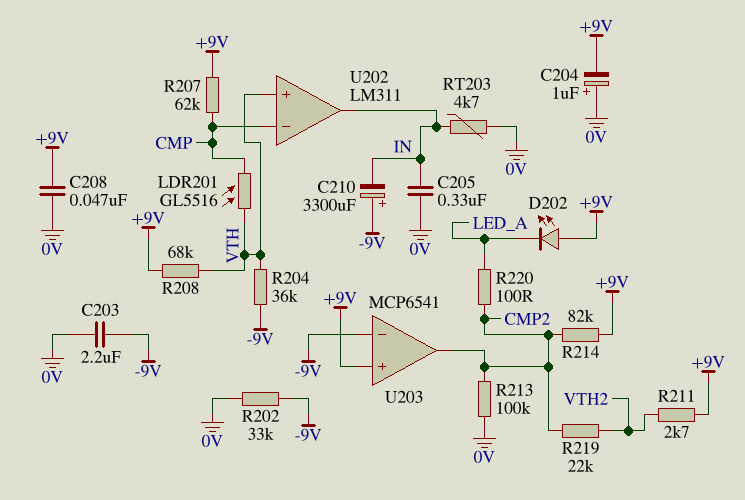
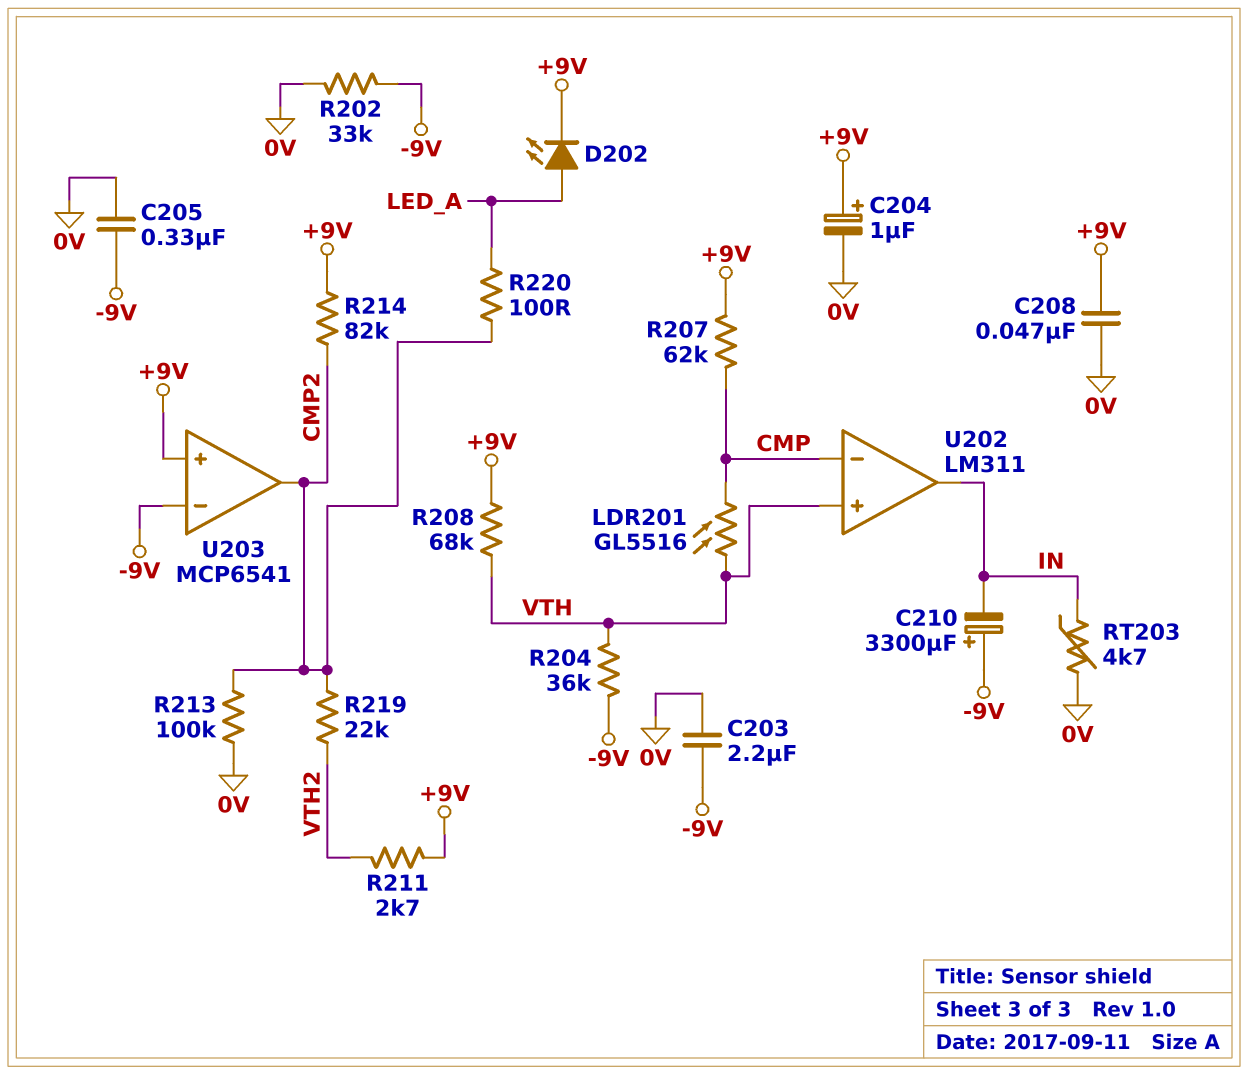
C204: 1uF (plus 0V, minus +9V) -> 1uF (plus +9V, minus 0V)
C205: 330nF (0V, IN) -> 330nF (-9V, 0V)
D202: LED (A +9V, K LED_A) -> LED (A LED_A, K +9V)

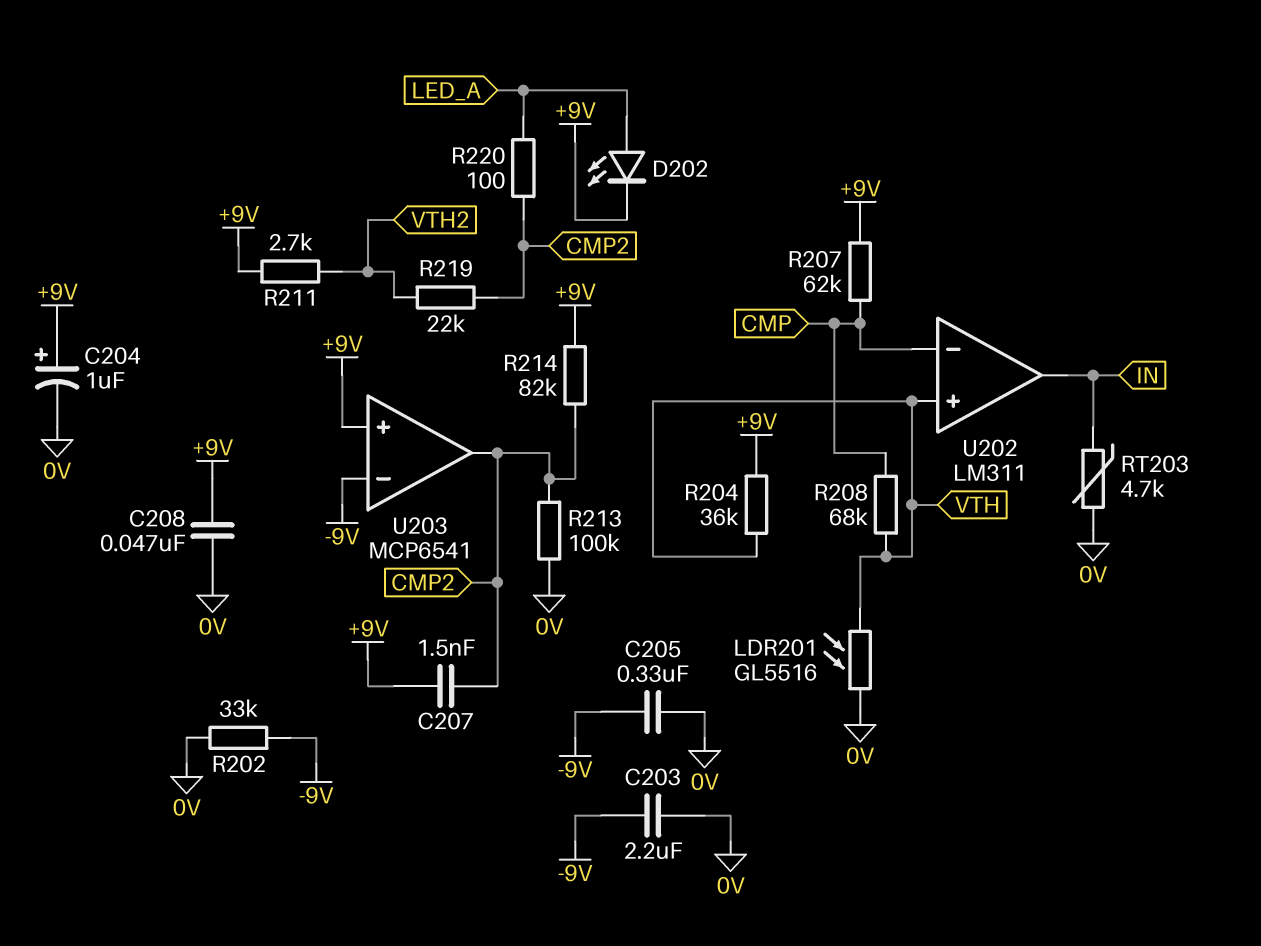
C207: none -> 1.5nF (+9V, CMP2)
C210: 3300uF (plus -9V, minus IN) -> none
LDR201: GL5516 (CMP, VTH) -> GL5516 (0V, VTH)
R204: 36k (-9V, VTH) -> 36k (+9V, VTH)
R208: 68k (+9V, VTH) -> 68k (CMP, VTH)

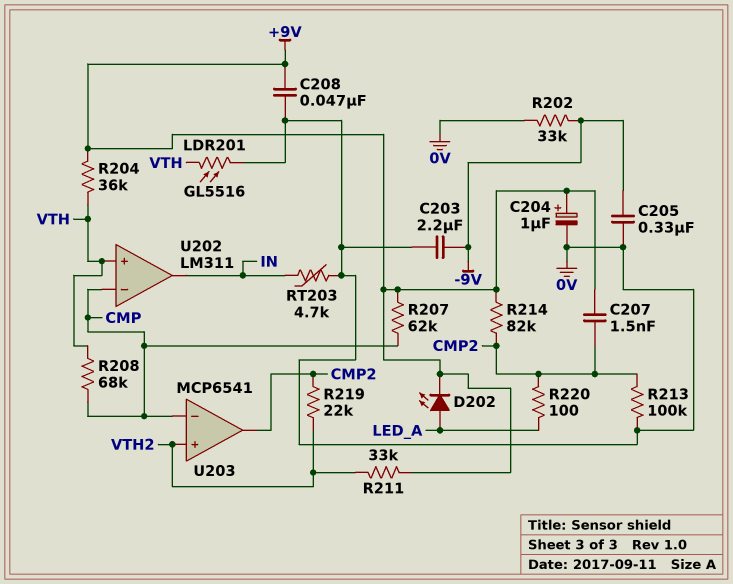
R211: 2.7k (+9V, VTH2) -> 33k (+9V, VTH2)
U203 pin in+: +9V -> VTH2
U203 pin in-: -9V -> CMP

